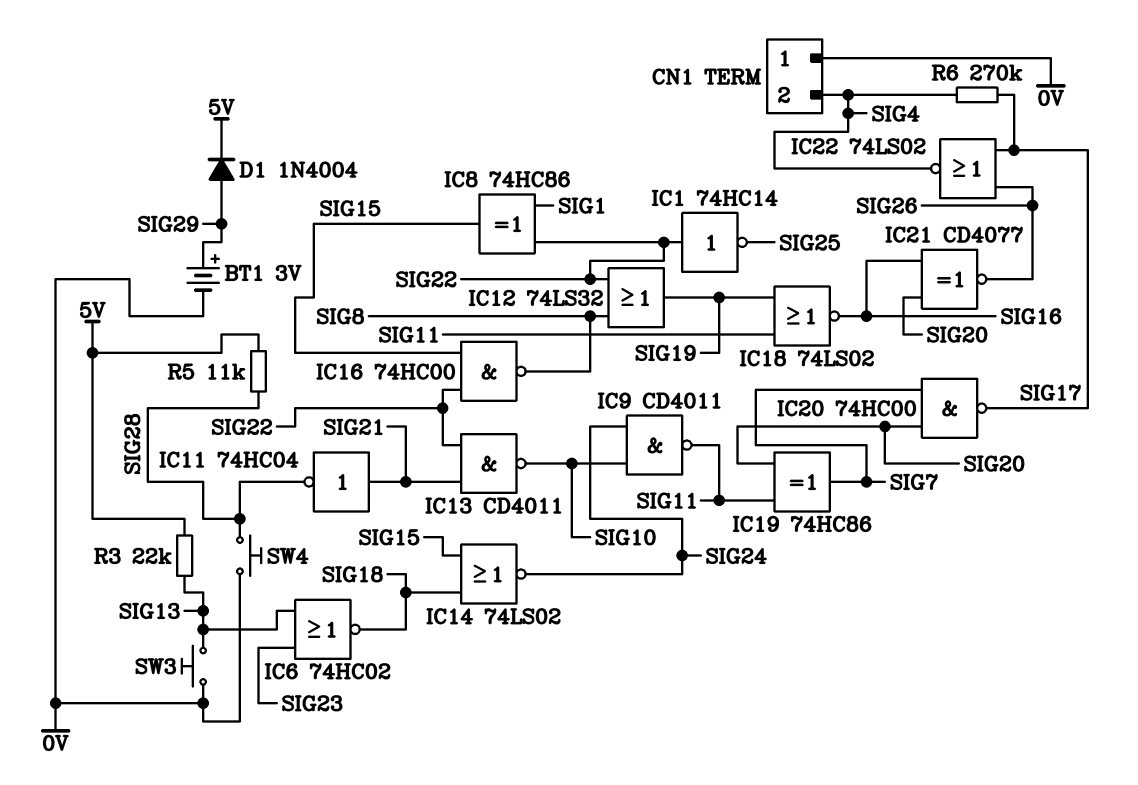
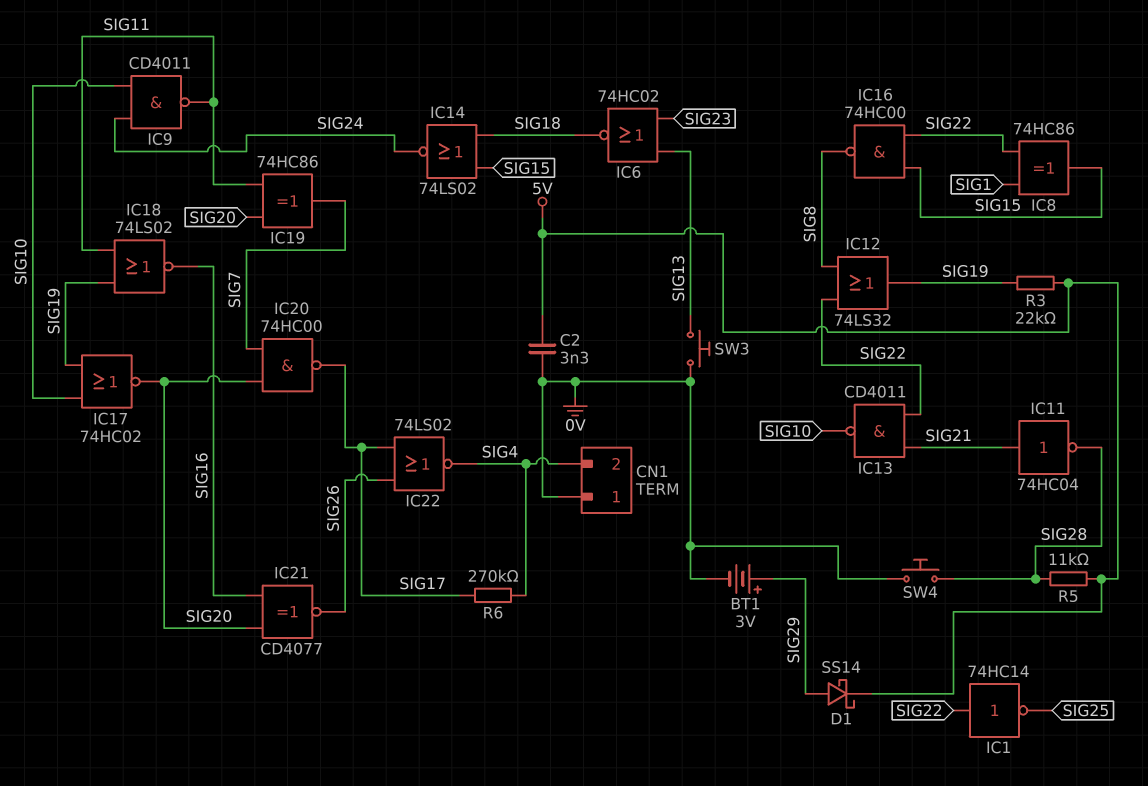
C2: none -> 3.3nF (0V, 5V)
D1: diode 1N4004 (A SIG29, K 5V) -> schottky SS14 (A SIG29, K 5V)
IC17: none -> NOR 74HC02 (in SIG10, in SIG19, out SIG20)
R3: 22k (5V, SIG13) -> 22k (5V, SIG19)

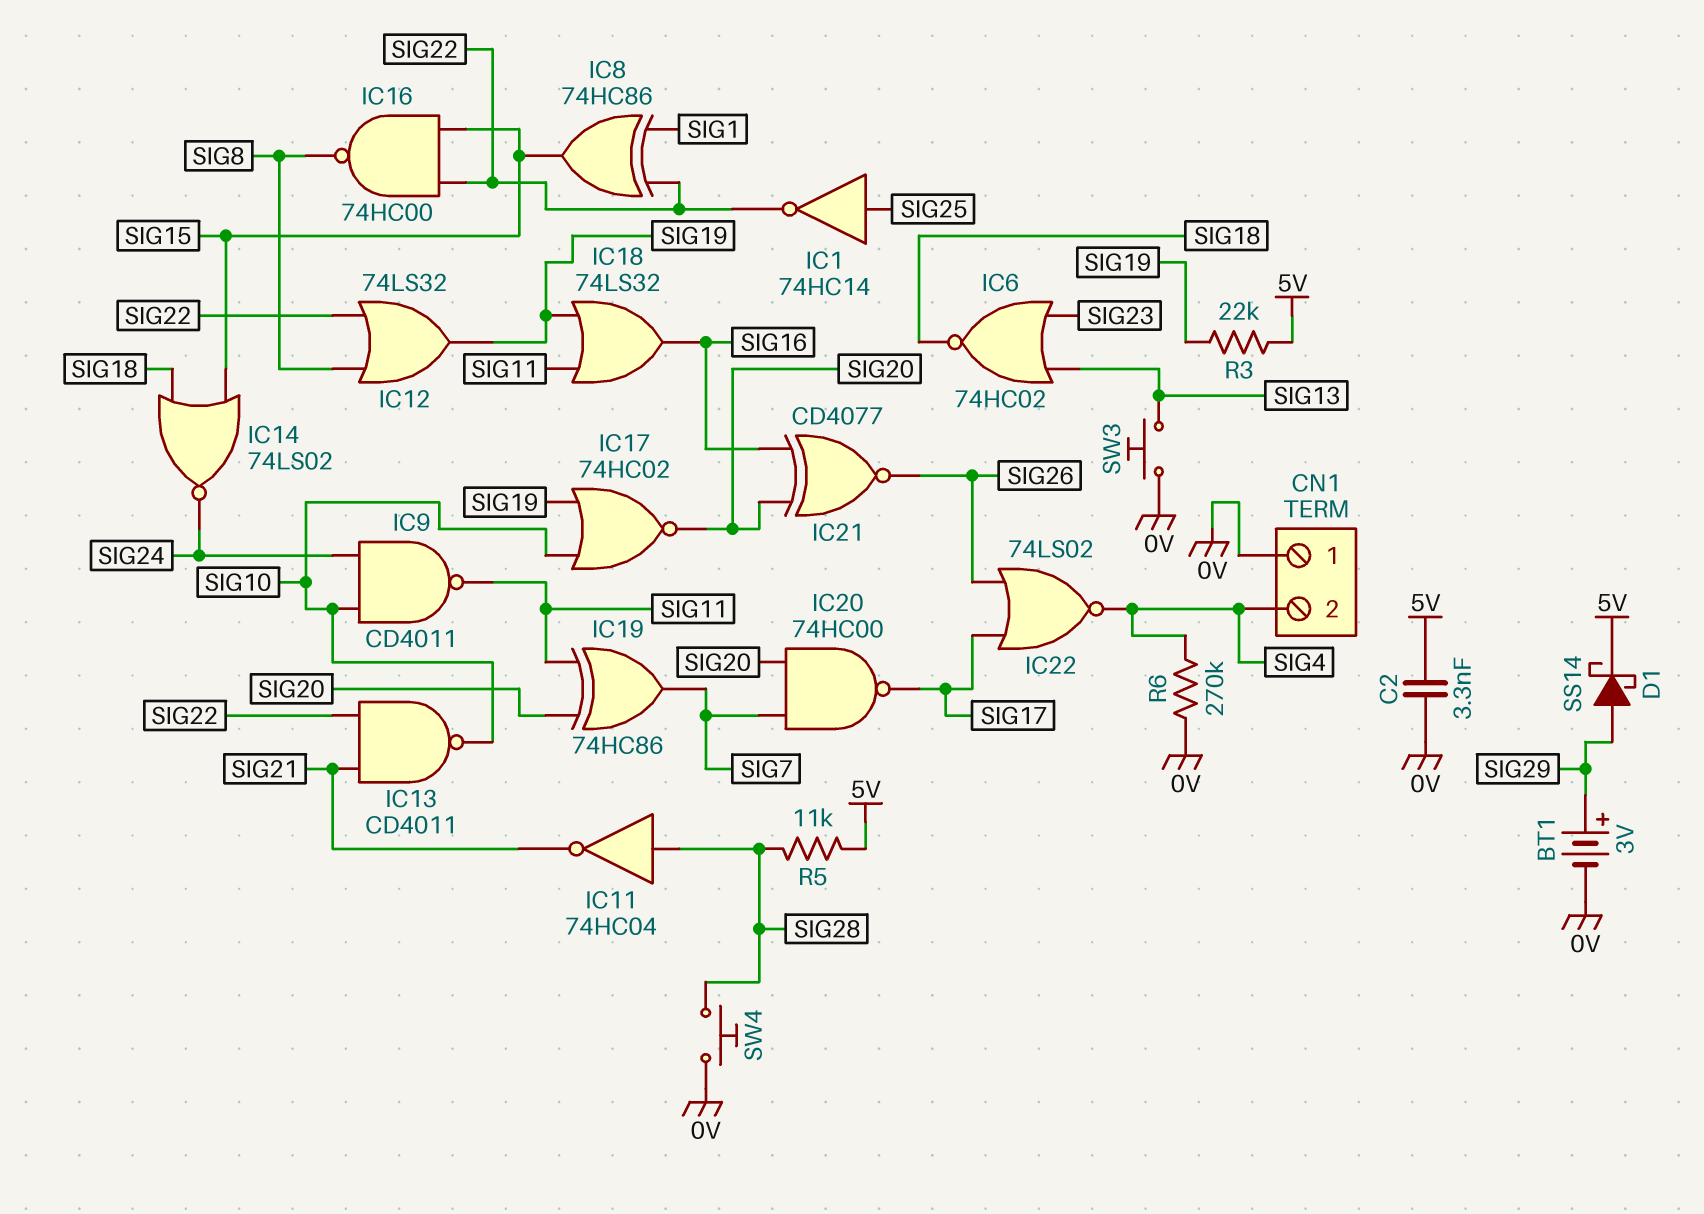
IC1: NOT 74HC14 (in SIG22, out SIG25) -> NOT 74HC14 (in SIG25, out SIG22)
IC11: NOT 74HC04 (in SIG21, out SIG28) -> NOT 74HC04 (in SIG28, out SIG21)
IC18: NOR 74LS02 (in SIG11, in SIG19, out SIG16) -> OR 74LS32 (in SIG11, in SIG19, out SIG16)
R6: 270k (SIG4, SIG17) -> 270k (0V, SIG4)

